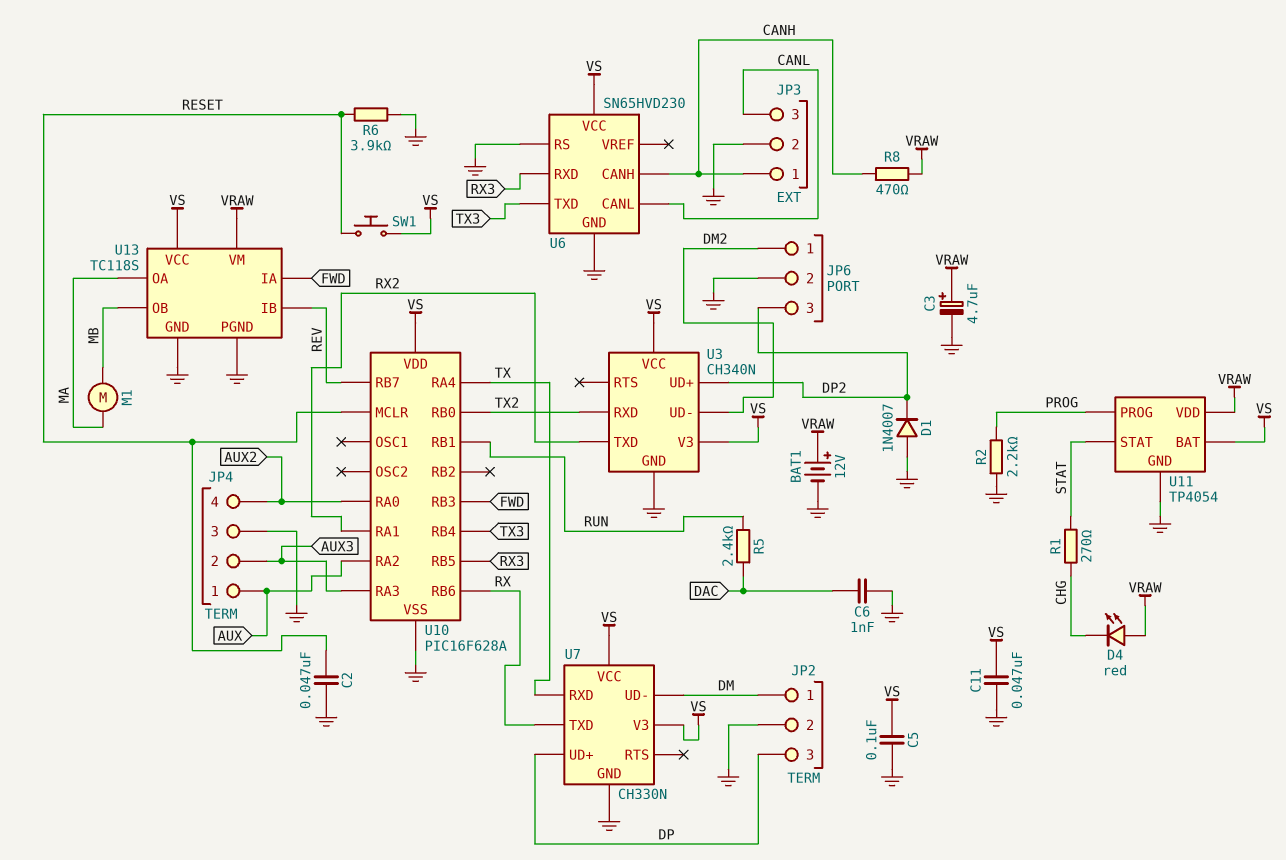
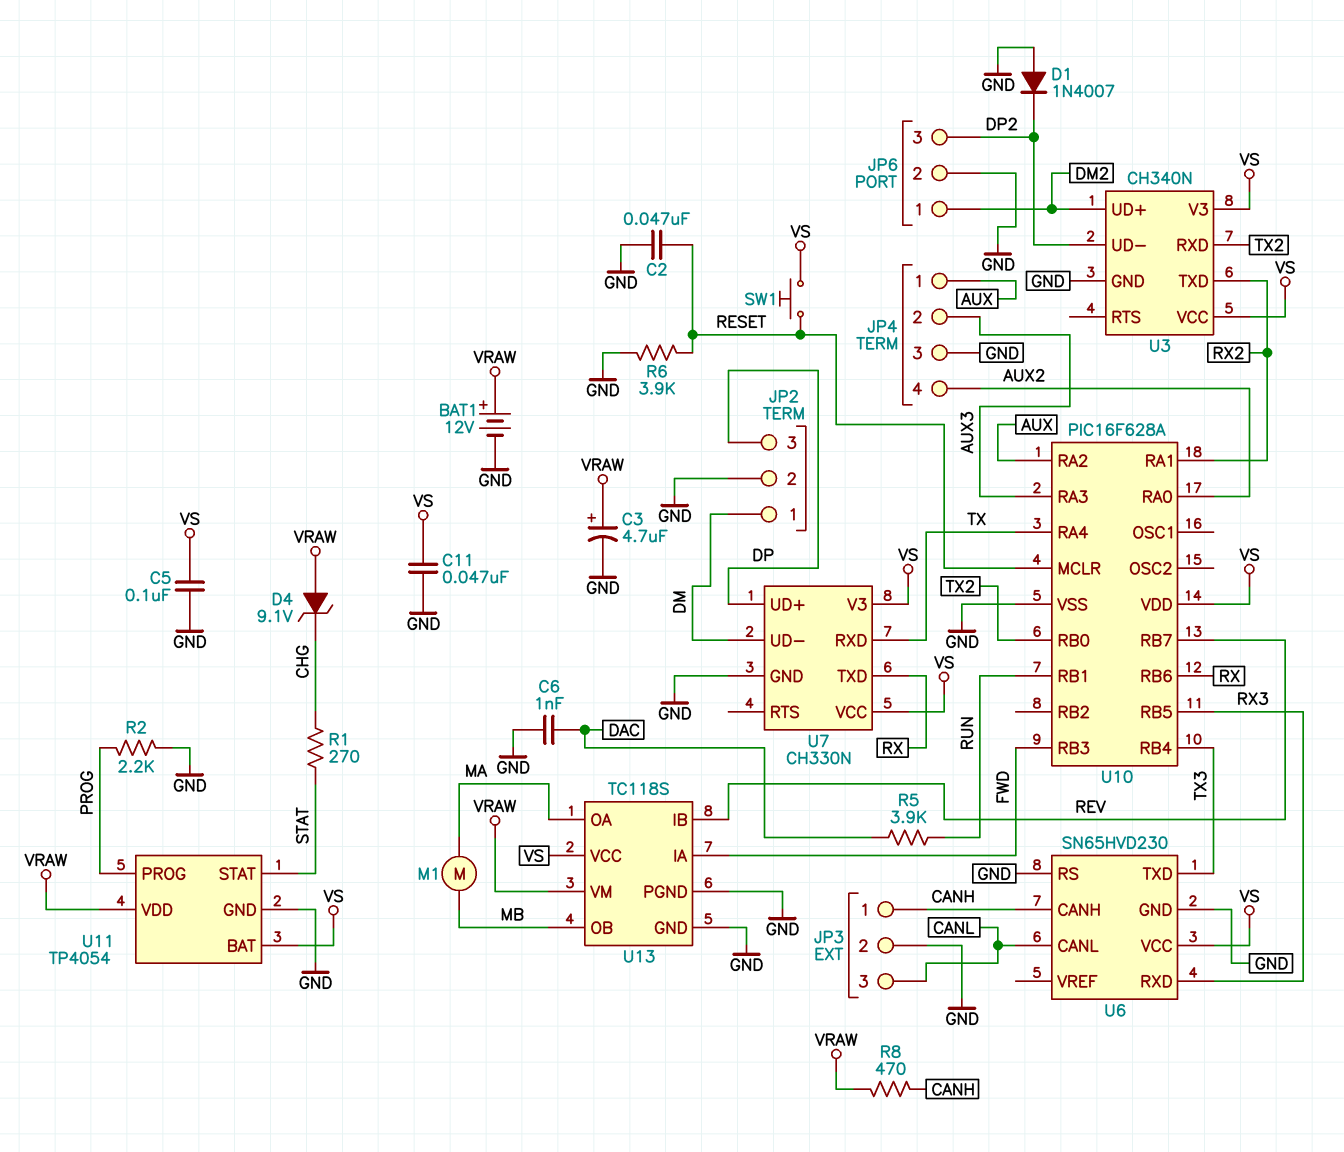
D4: LED red (A VRAW, K CHG) -> zener 9.1V (A VRAW, K CHG)
R5: 2.4k (DAC, RUN) -> 3.9k (DAC, RUN)
U3 pin UD+: DP2 -> DM2
U3 pin UD-: DM2 -> DP2

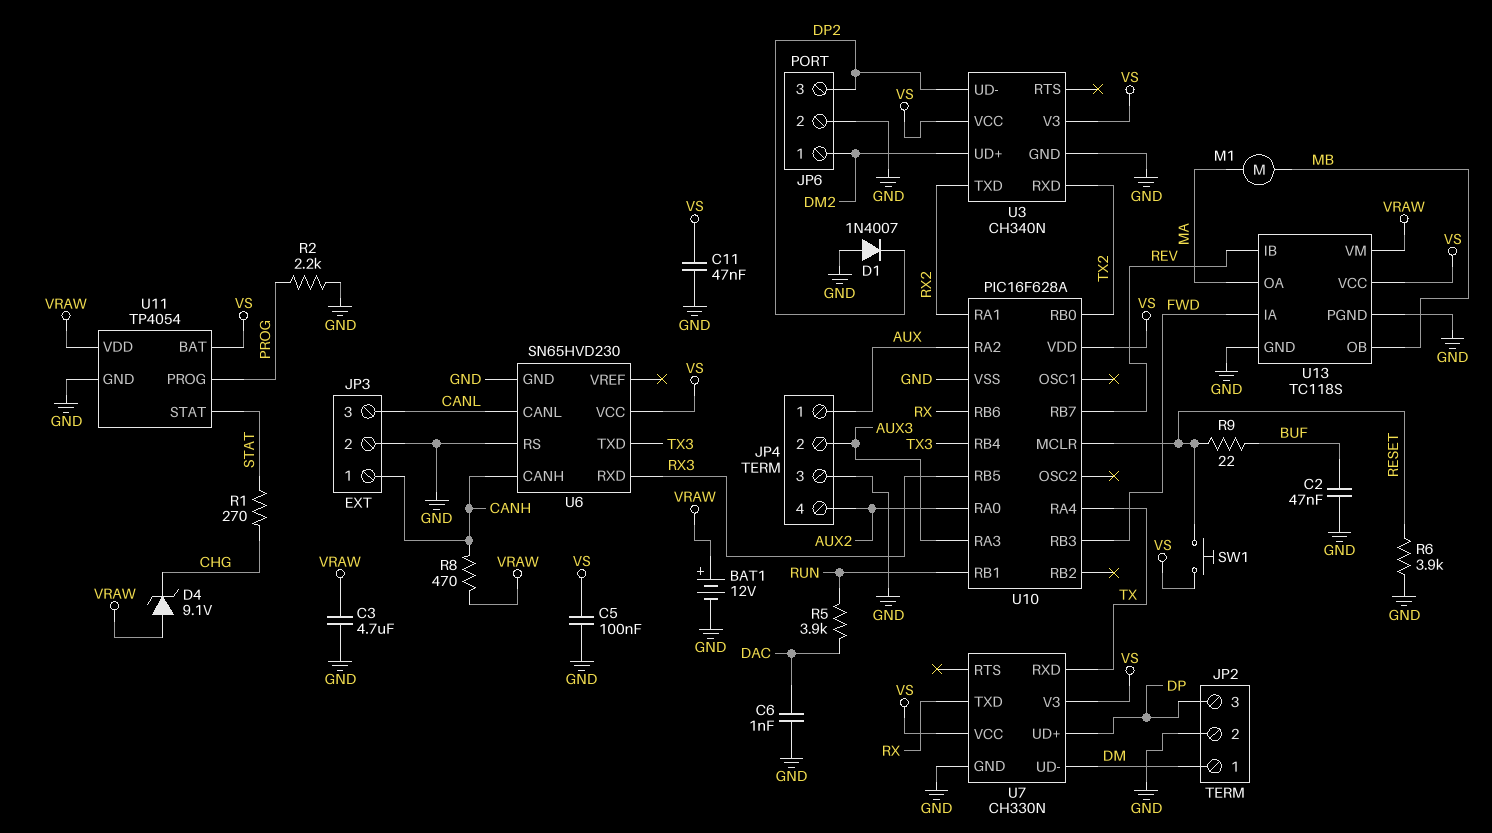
C2: 47nF (GND, RESET) -> 47nF (BUF, GND)
C3: 4.7uF (plus VRAW, minus GND) -> 4.7uF (GND, VRAW)
R9: none -> 22 (BUF, RESET)

